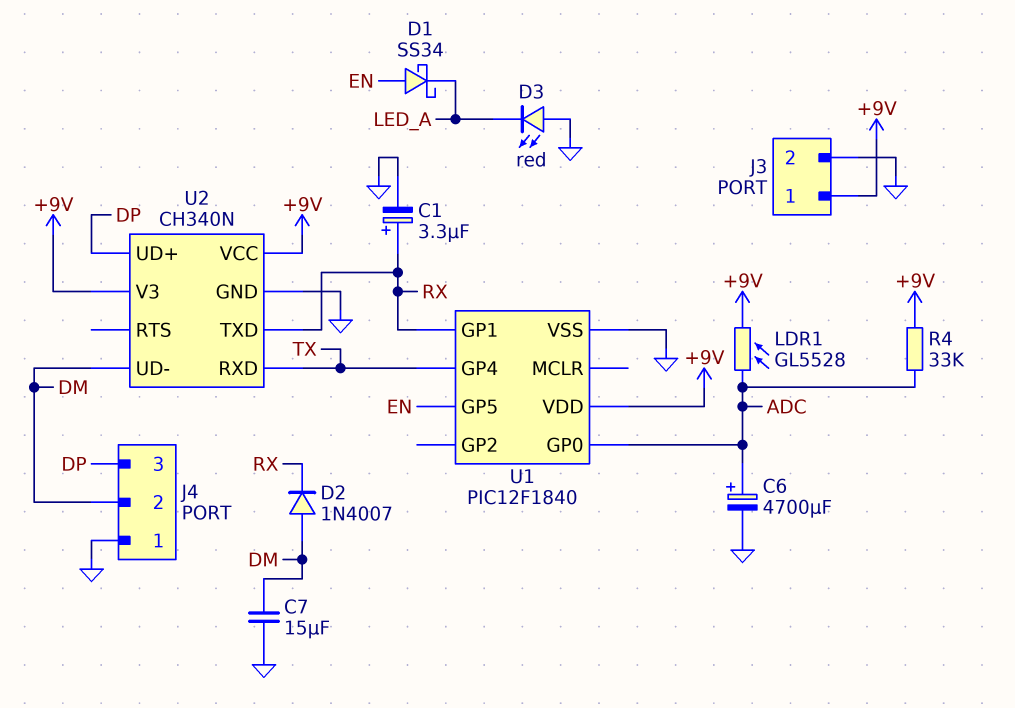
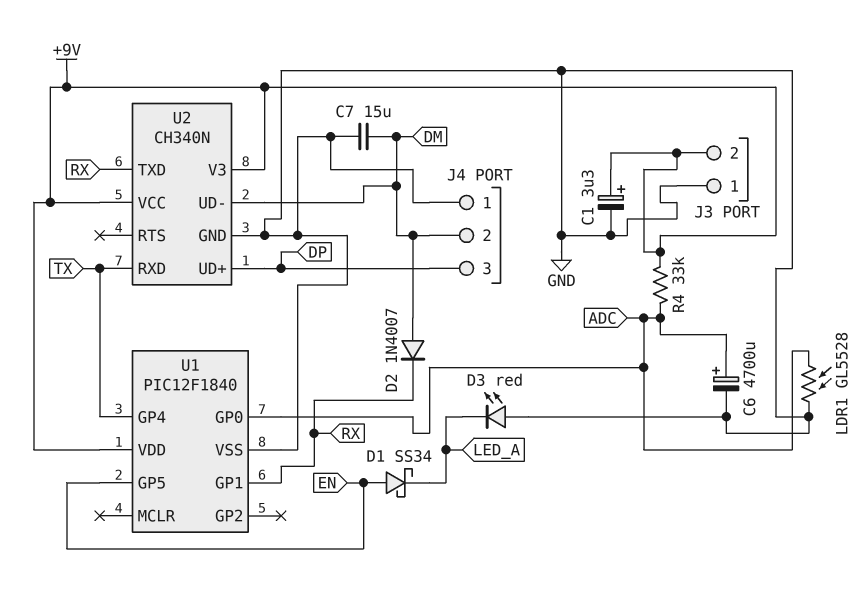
C1: 3.3uF (plus RX, minus GND) -> 3.3uF (plus +9V, minus GND)
J3 pin 1: +9V -> GND
J3 pin 2: GND -> +9V
LDR1: GL5528 (+9V, ADC) -> GL5528 (ADC, GND)

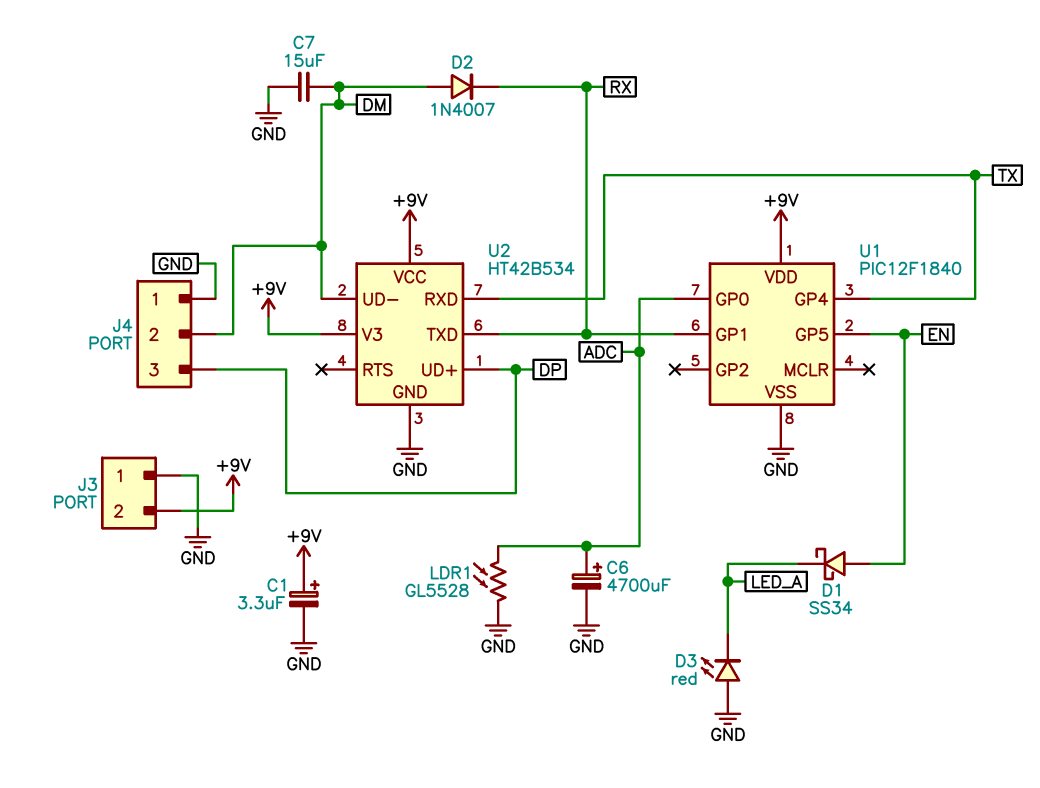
R4: 33k (+9V, ADC) -> none
U2: CH340N -> HT42B534

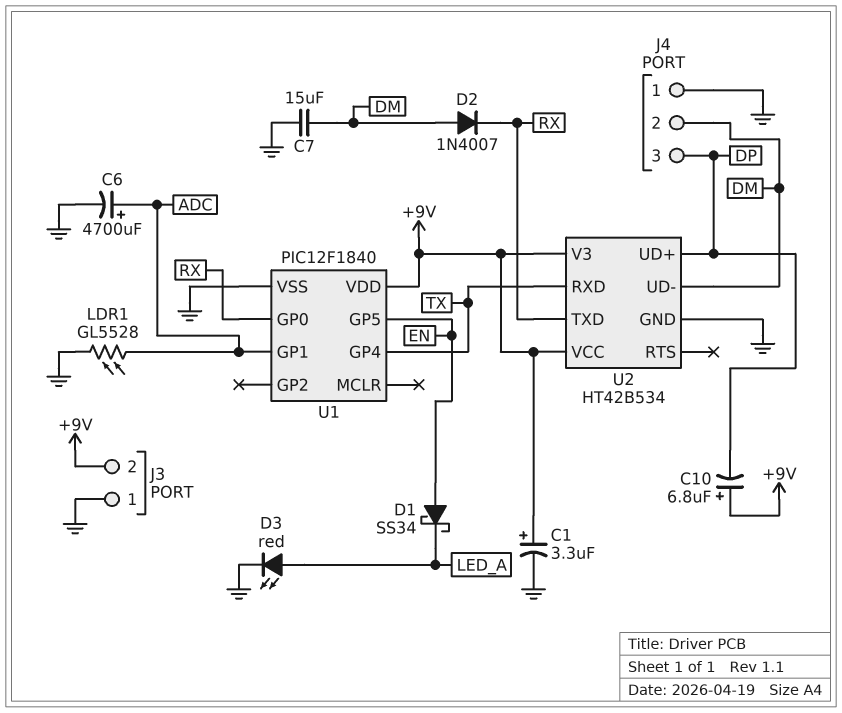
C10: none -> 6.8uF (plus +9V, minus DP)
D3: LED red (A GND, K LED_A) -> LED red (A LED_A, K GND)
U1 pin GP0: ADC -> RX
U1 pin GP1: RX -> ADC

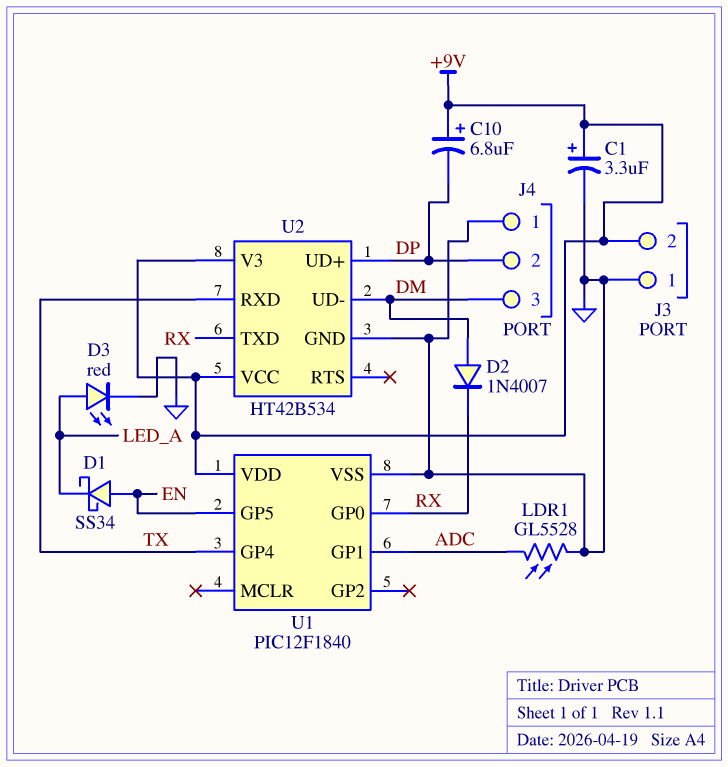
C6: 4700uF (plus ADC, minus GND) -> none
C7: 15uF (DM, GND) -> none
J4 pin 2: DM -> DP
J4 pin 3: DP -> DM

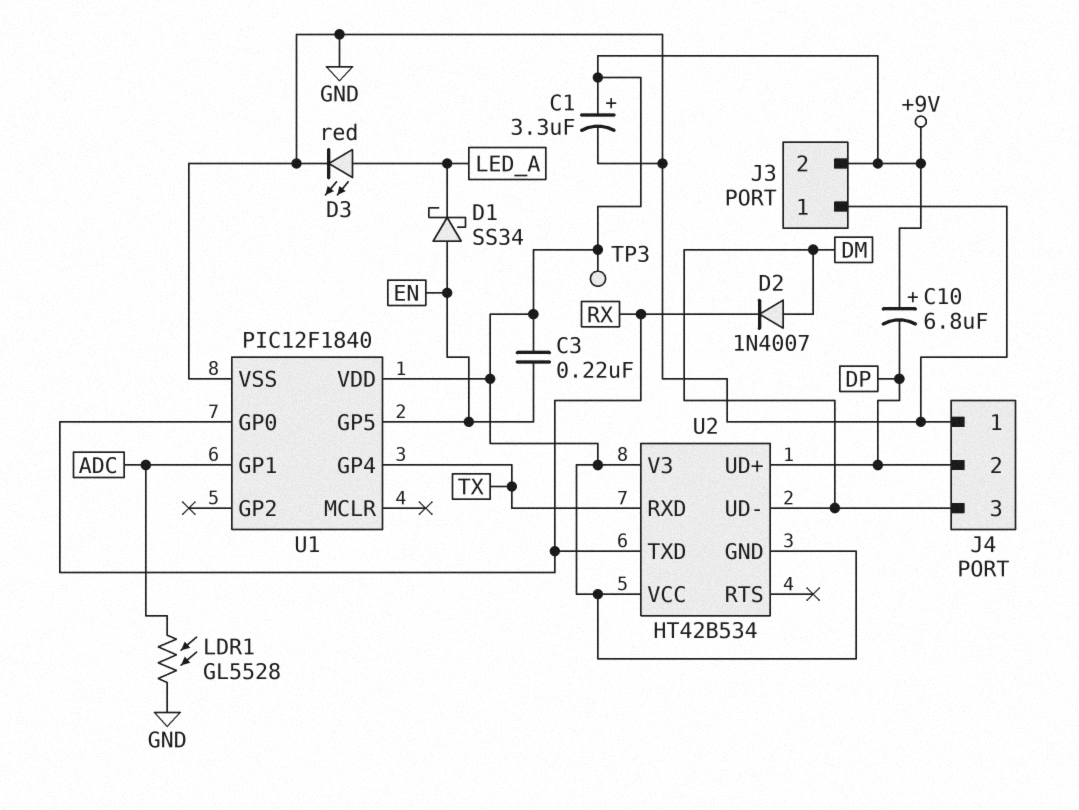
C3: none -> 220nF (+9V, EN)
TP3: none -> test point (+9V)
U2 pin GND: GND -> +9V

